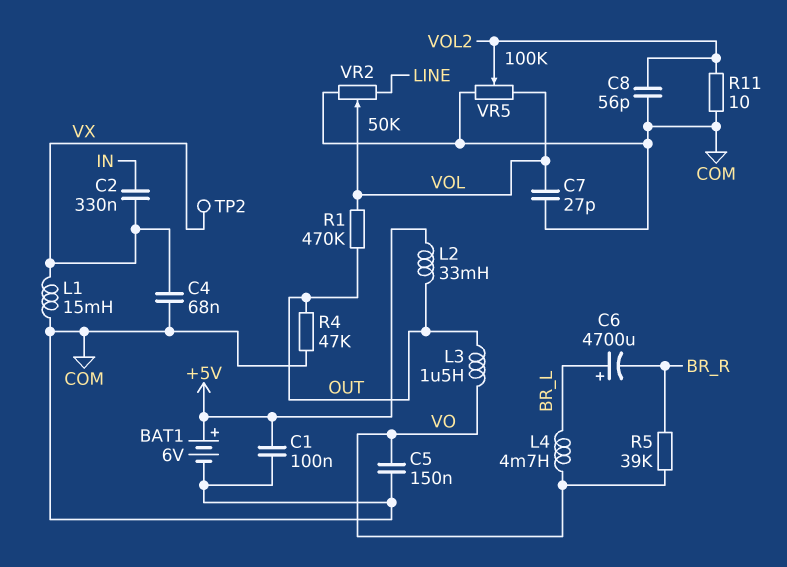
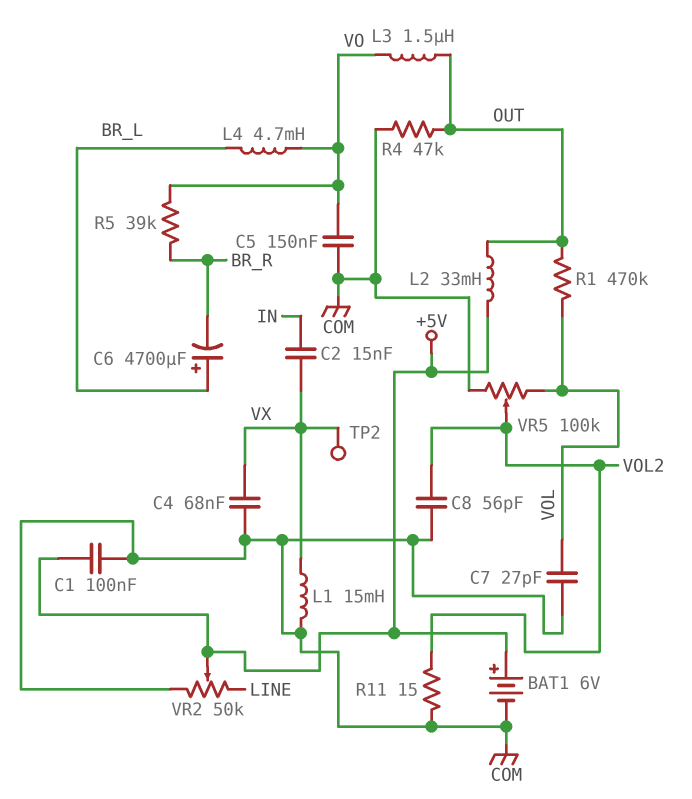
C2: 330nF (IN, VX) -> 15nF (IN, VX)
R11: 10 (COM, VOL2) -> 15 (COM, VOL2)
VR2: 50k (COM, LINE, wiper VOL) -> 50k (COM, LINE, wiper +5V)

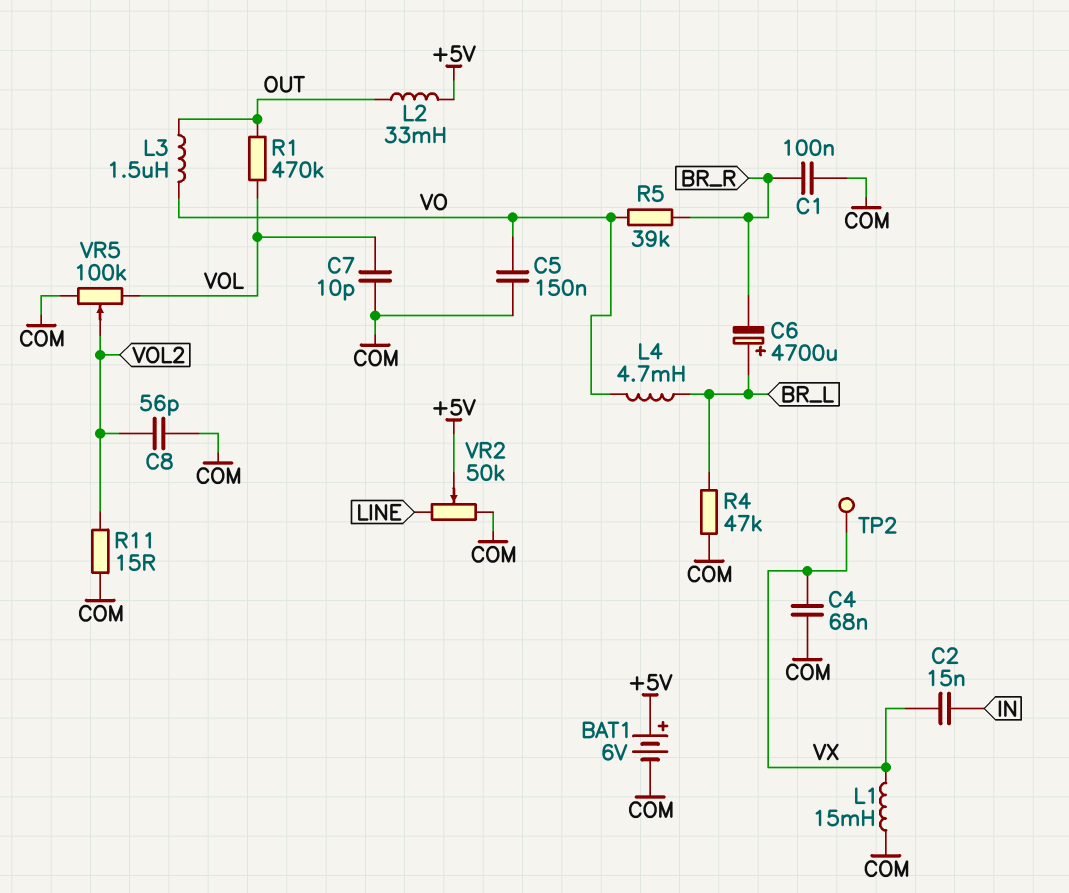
C1: 100nF (+5V, COM) -> 100nF (BR_R, COM)
C7: 27pF (COM, VOL) -> 10pF (COM, VOL)
R4: 47k (COM, OUT) -> 47k (BR_L, COM)

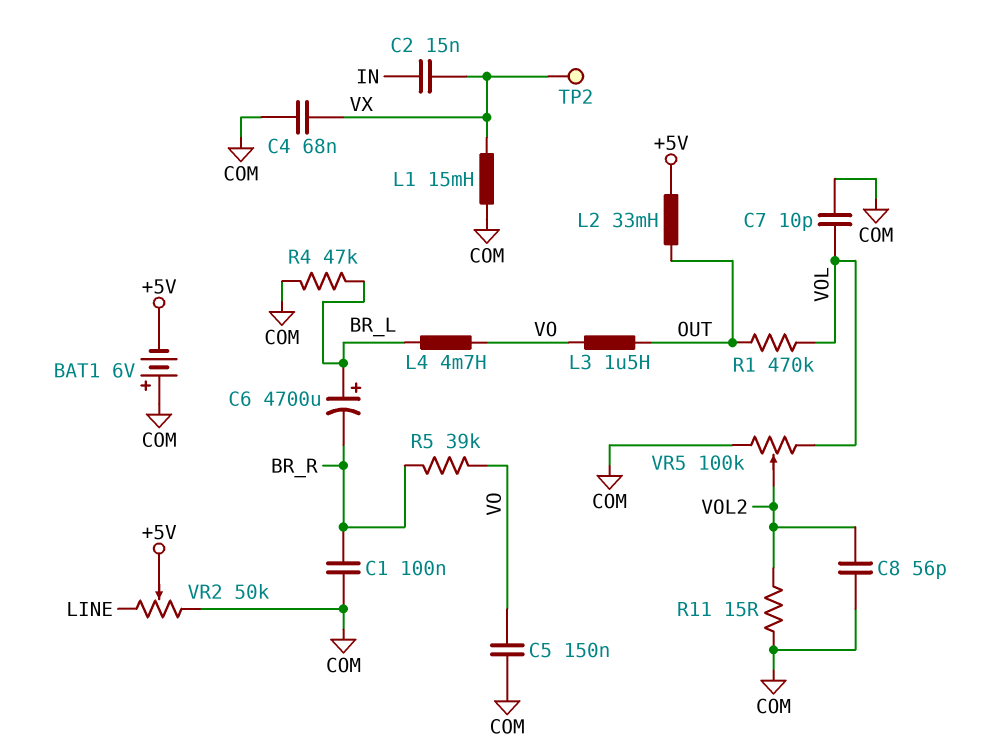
BAT1: 6V (plus +5V, minus COM) -> 6V (plus COM, minus +5V)

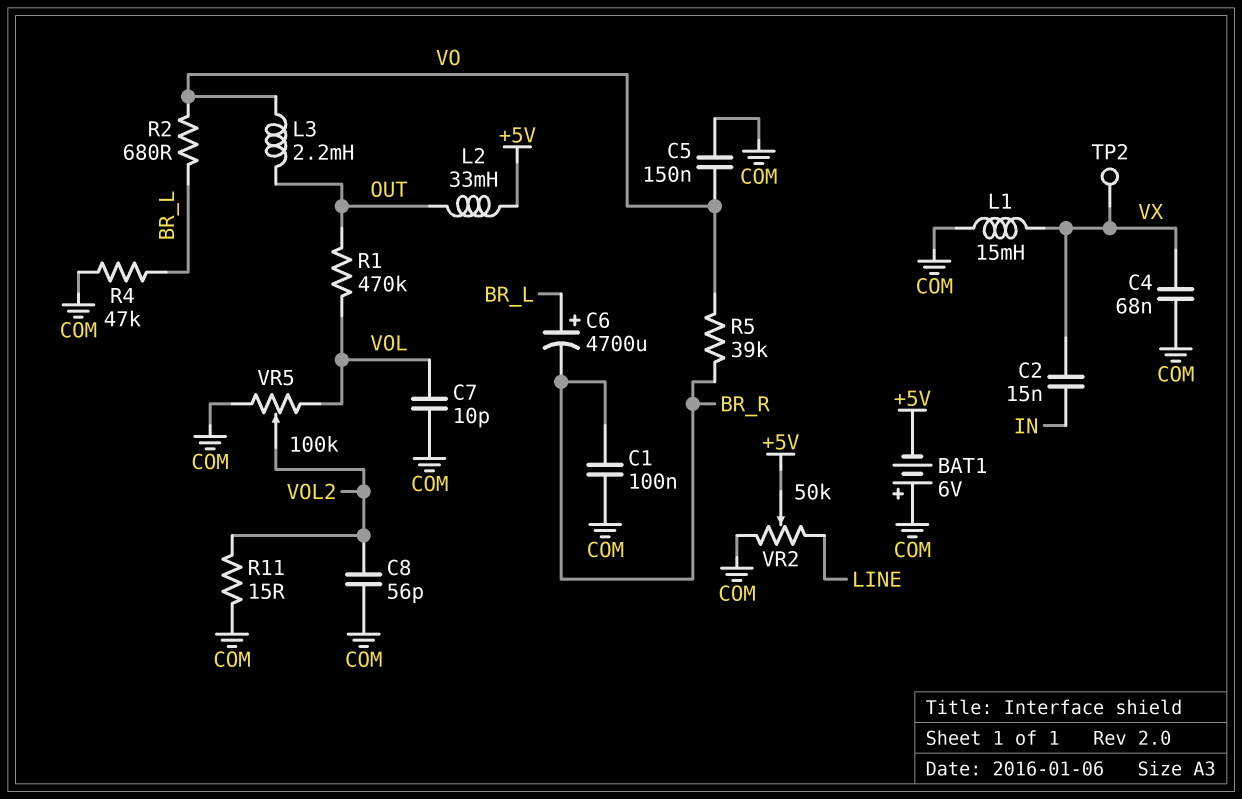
L3: 1.5uH (OUT, VO) -> 2.2mH (OUT, VO)
L4: 4.7mH (BR_L, VO) -> none
R2: none -> 680 (BR_L, VO)

